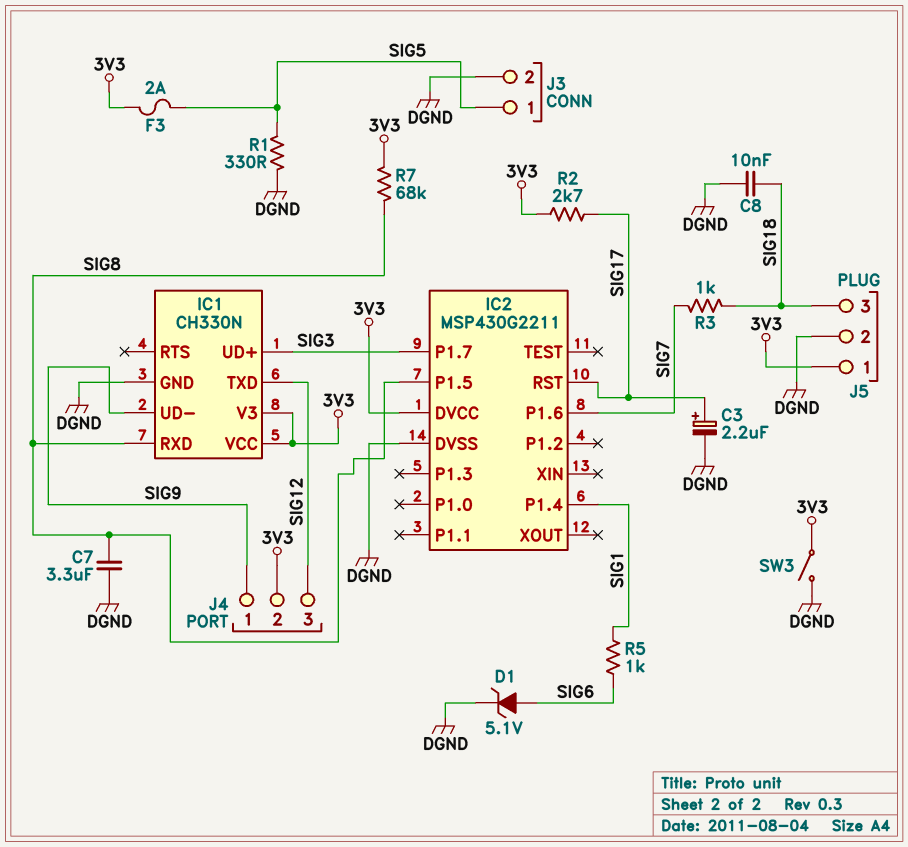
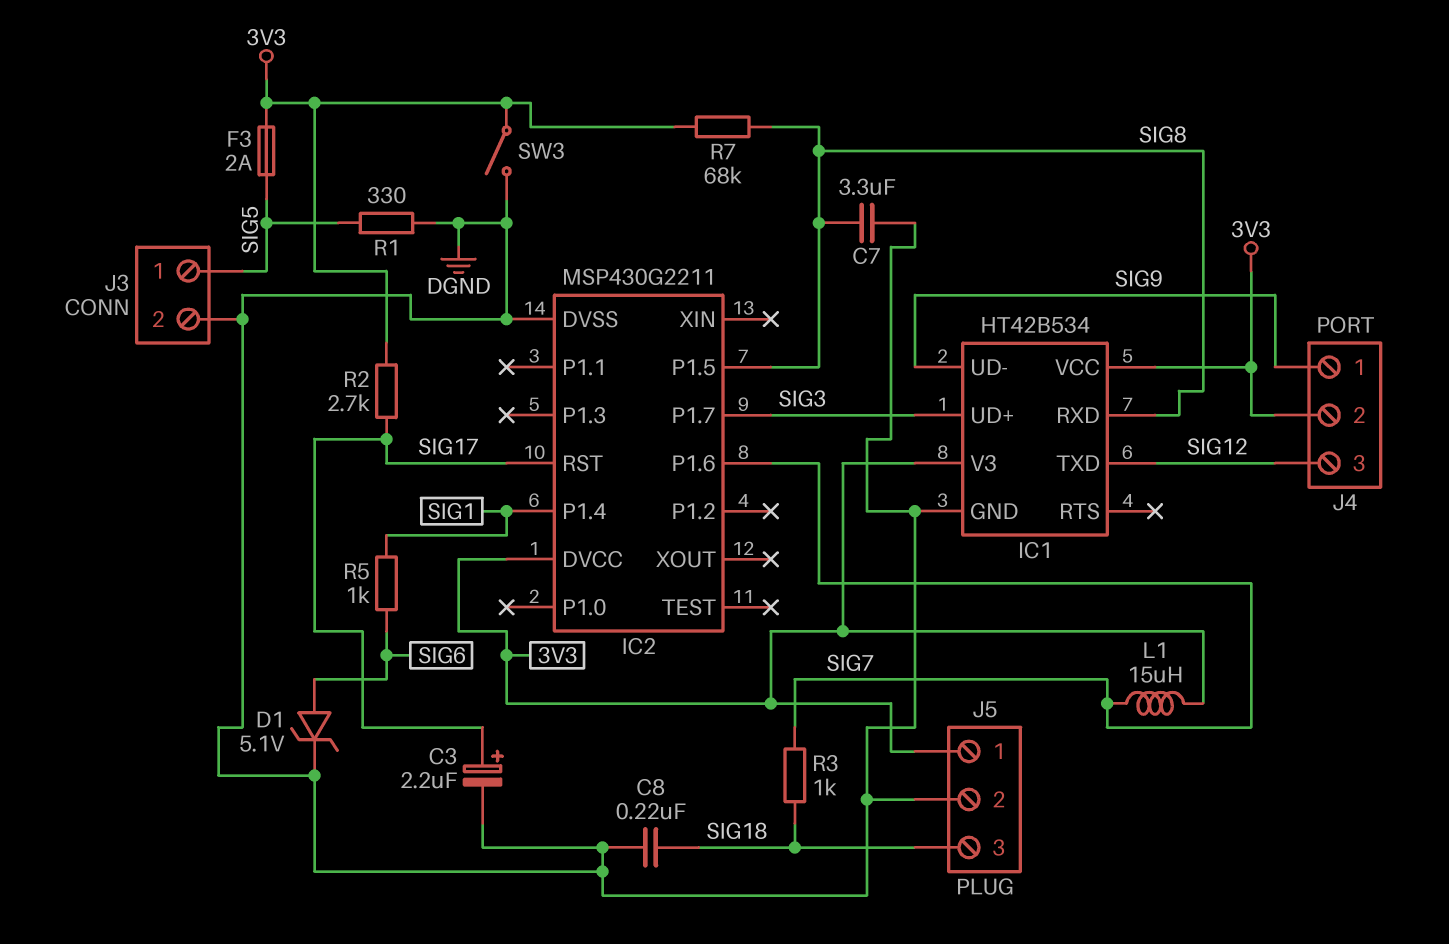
C8: 10nF (DGND, SIG18) -> 220nF (DGND, SIG18)
IC1: CH330N -> HT42B534
L1: none -> 15uH (3V3, SIG7)

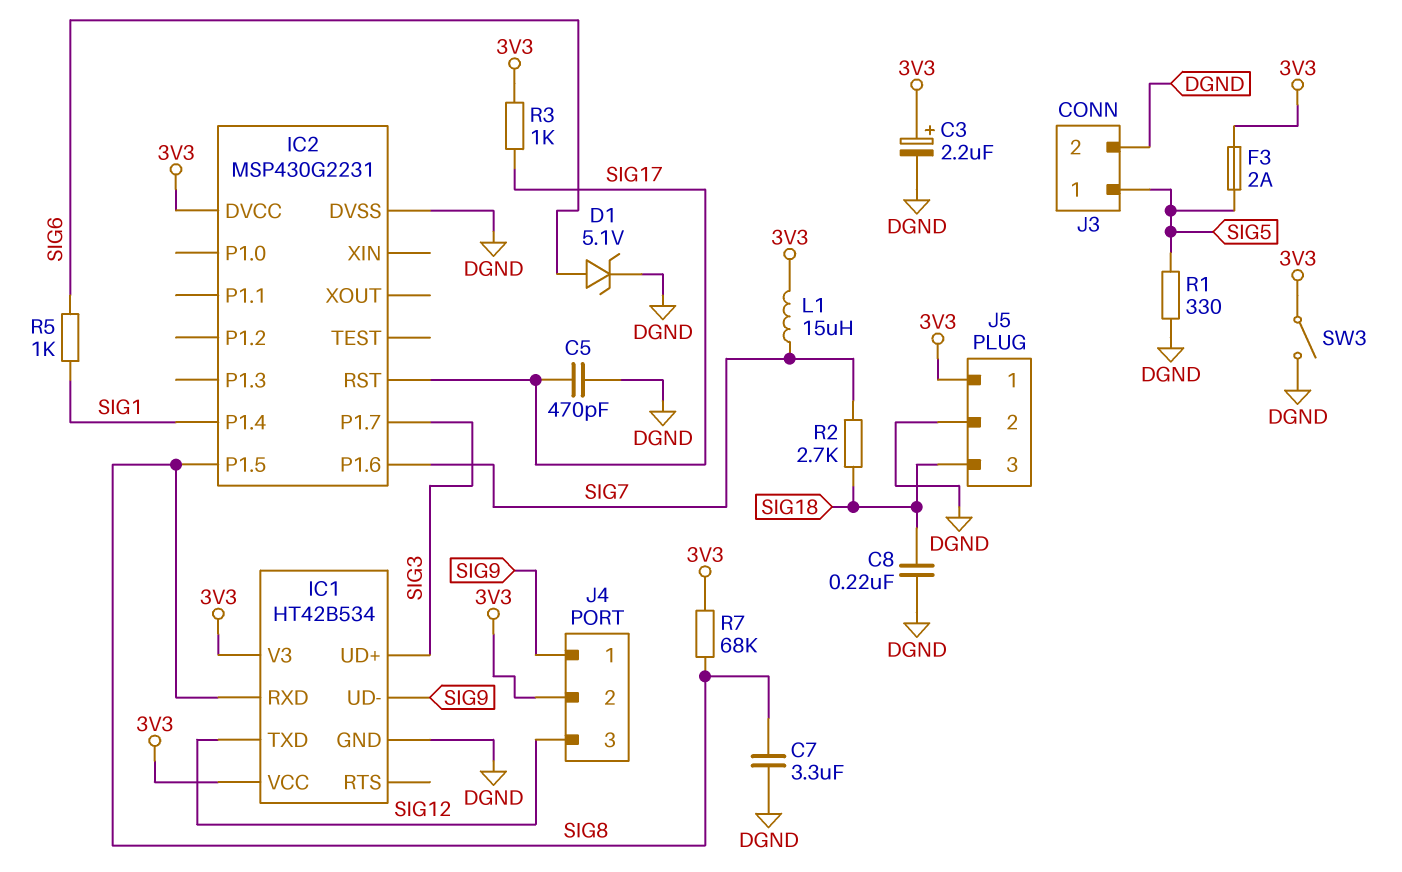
C3: 2.2uF (plus SIG17, minus DGND) -> 2.2uF (plus 3V3, minus DGND)
C5: none -> 470pF (DGND, SIG17)
IC2: MSP430G2211 -> MSP430G2231
R2: 2.7k (3V3, SIG17) -> 2.7k (SIG7, SIG18)
R3: 1k (SIG7, SIG18) -> 1k (3V3, SIG17)

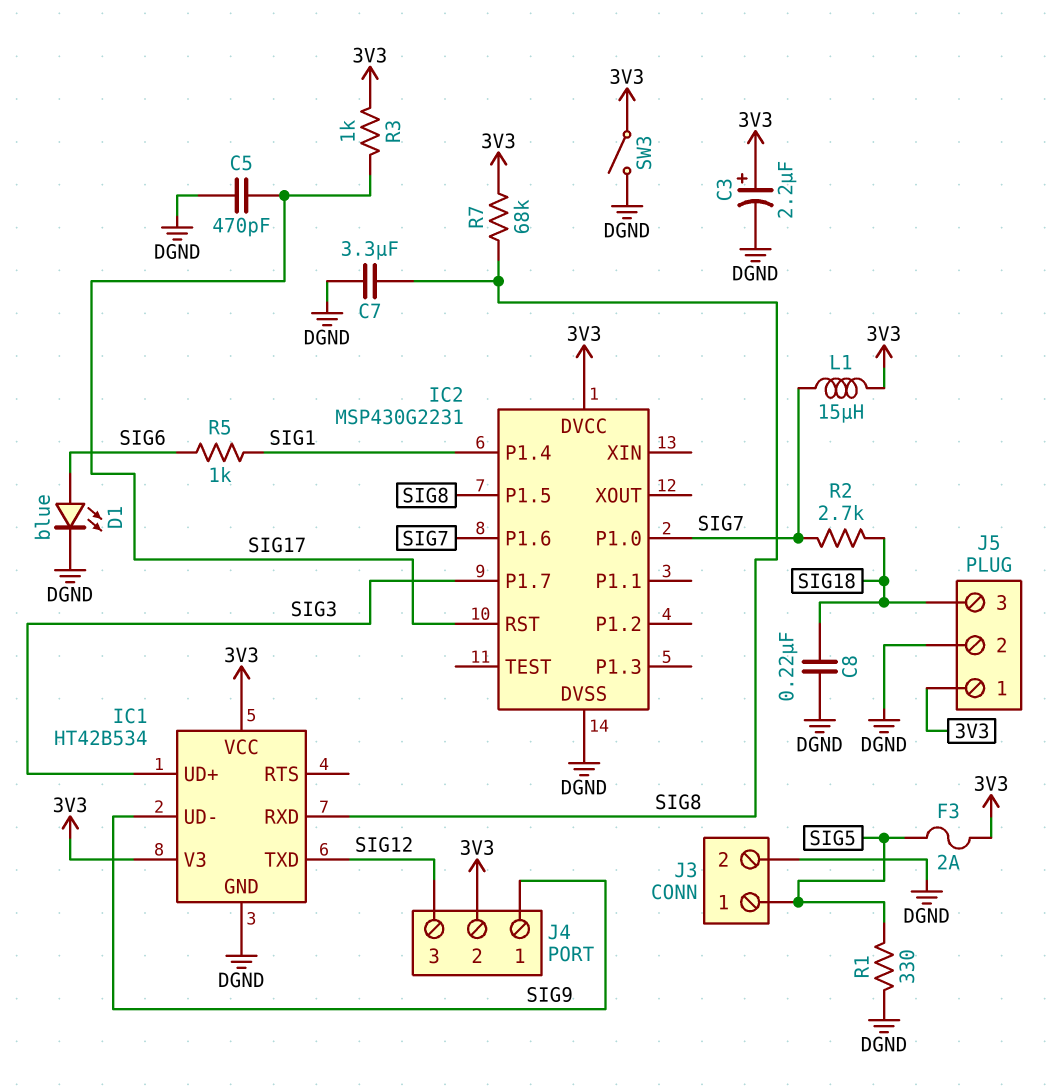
D1: zener 5.1V (A SIG6, K DGND) -> LED blue (A SIG6, K DGND)
IC2 pin P1.0: none -> SIG7

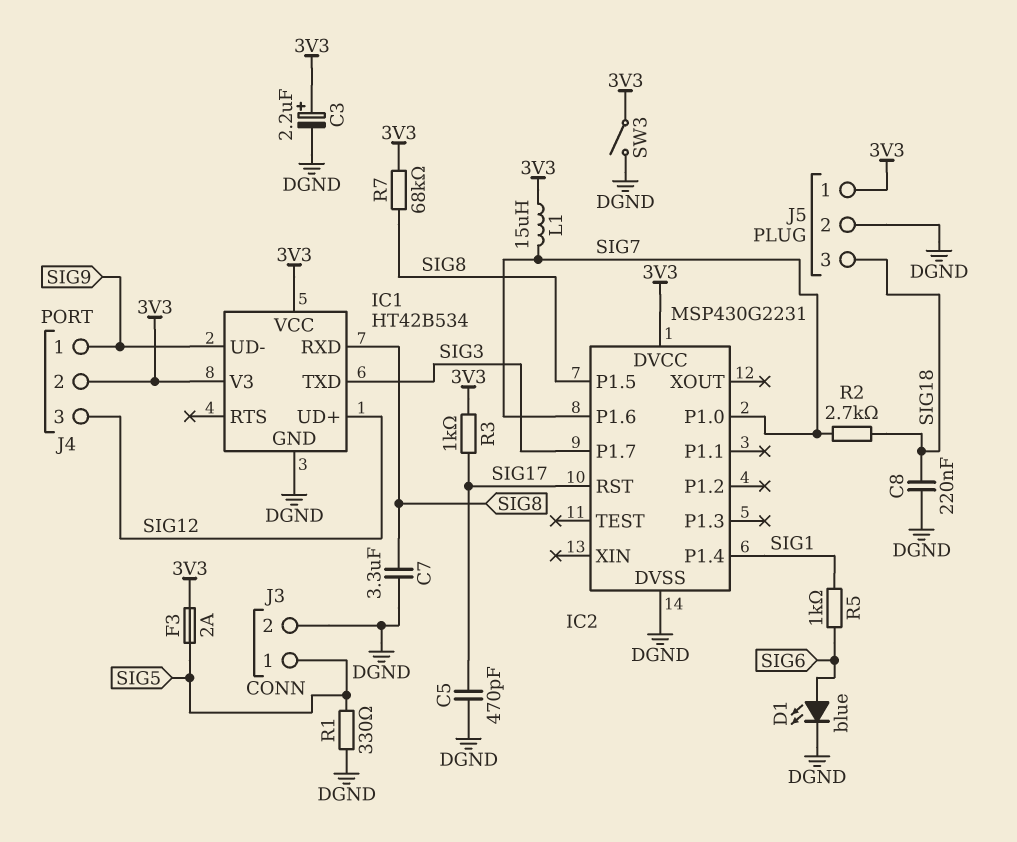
IC1 pin TXD: SIG12 -> SIG3
IC1 pin UD+: SIG3 -> SIG12

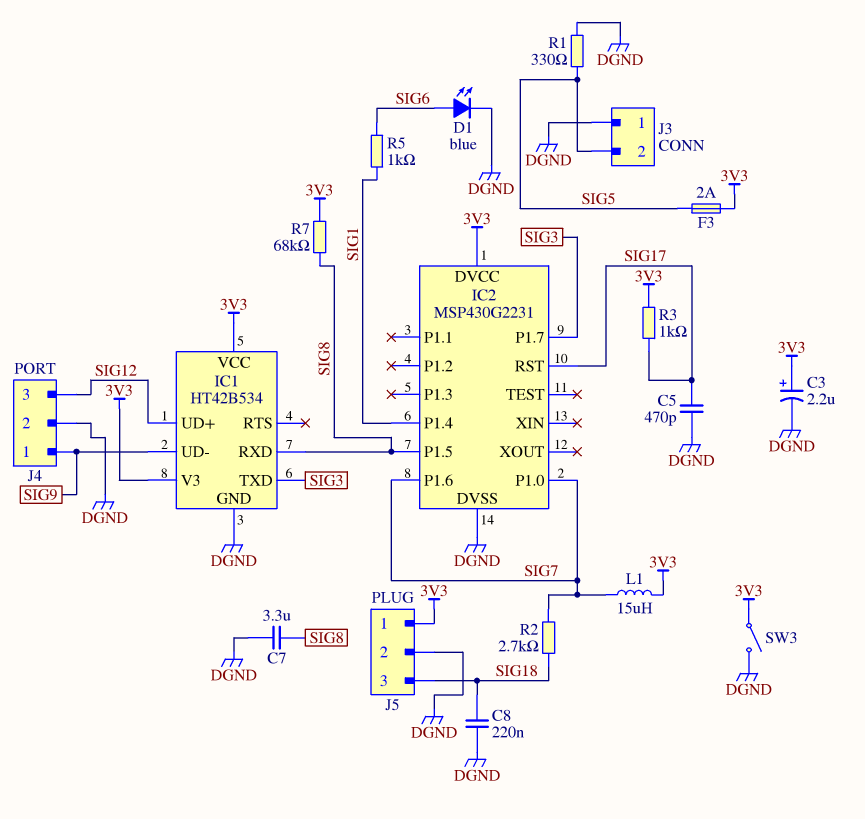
J3 pin 1: SIG5 -> DGND
J3 pin 2: DGND -> SIG5
J4 pin 2: 3V3 -> DGND

